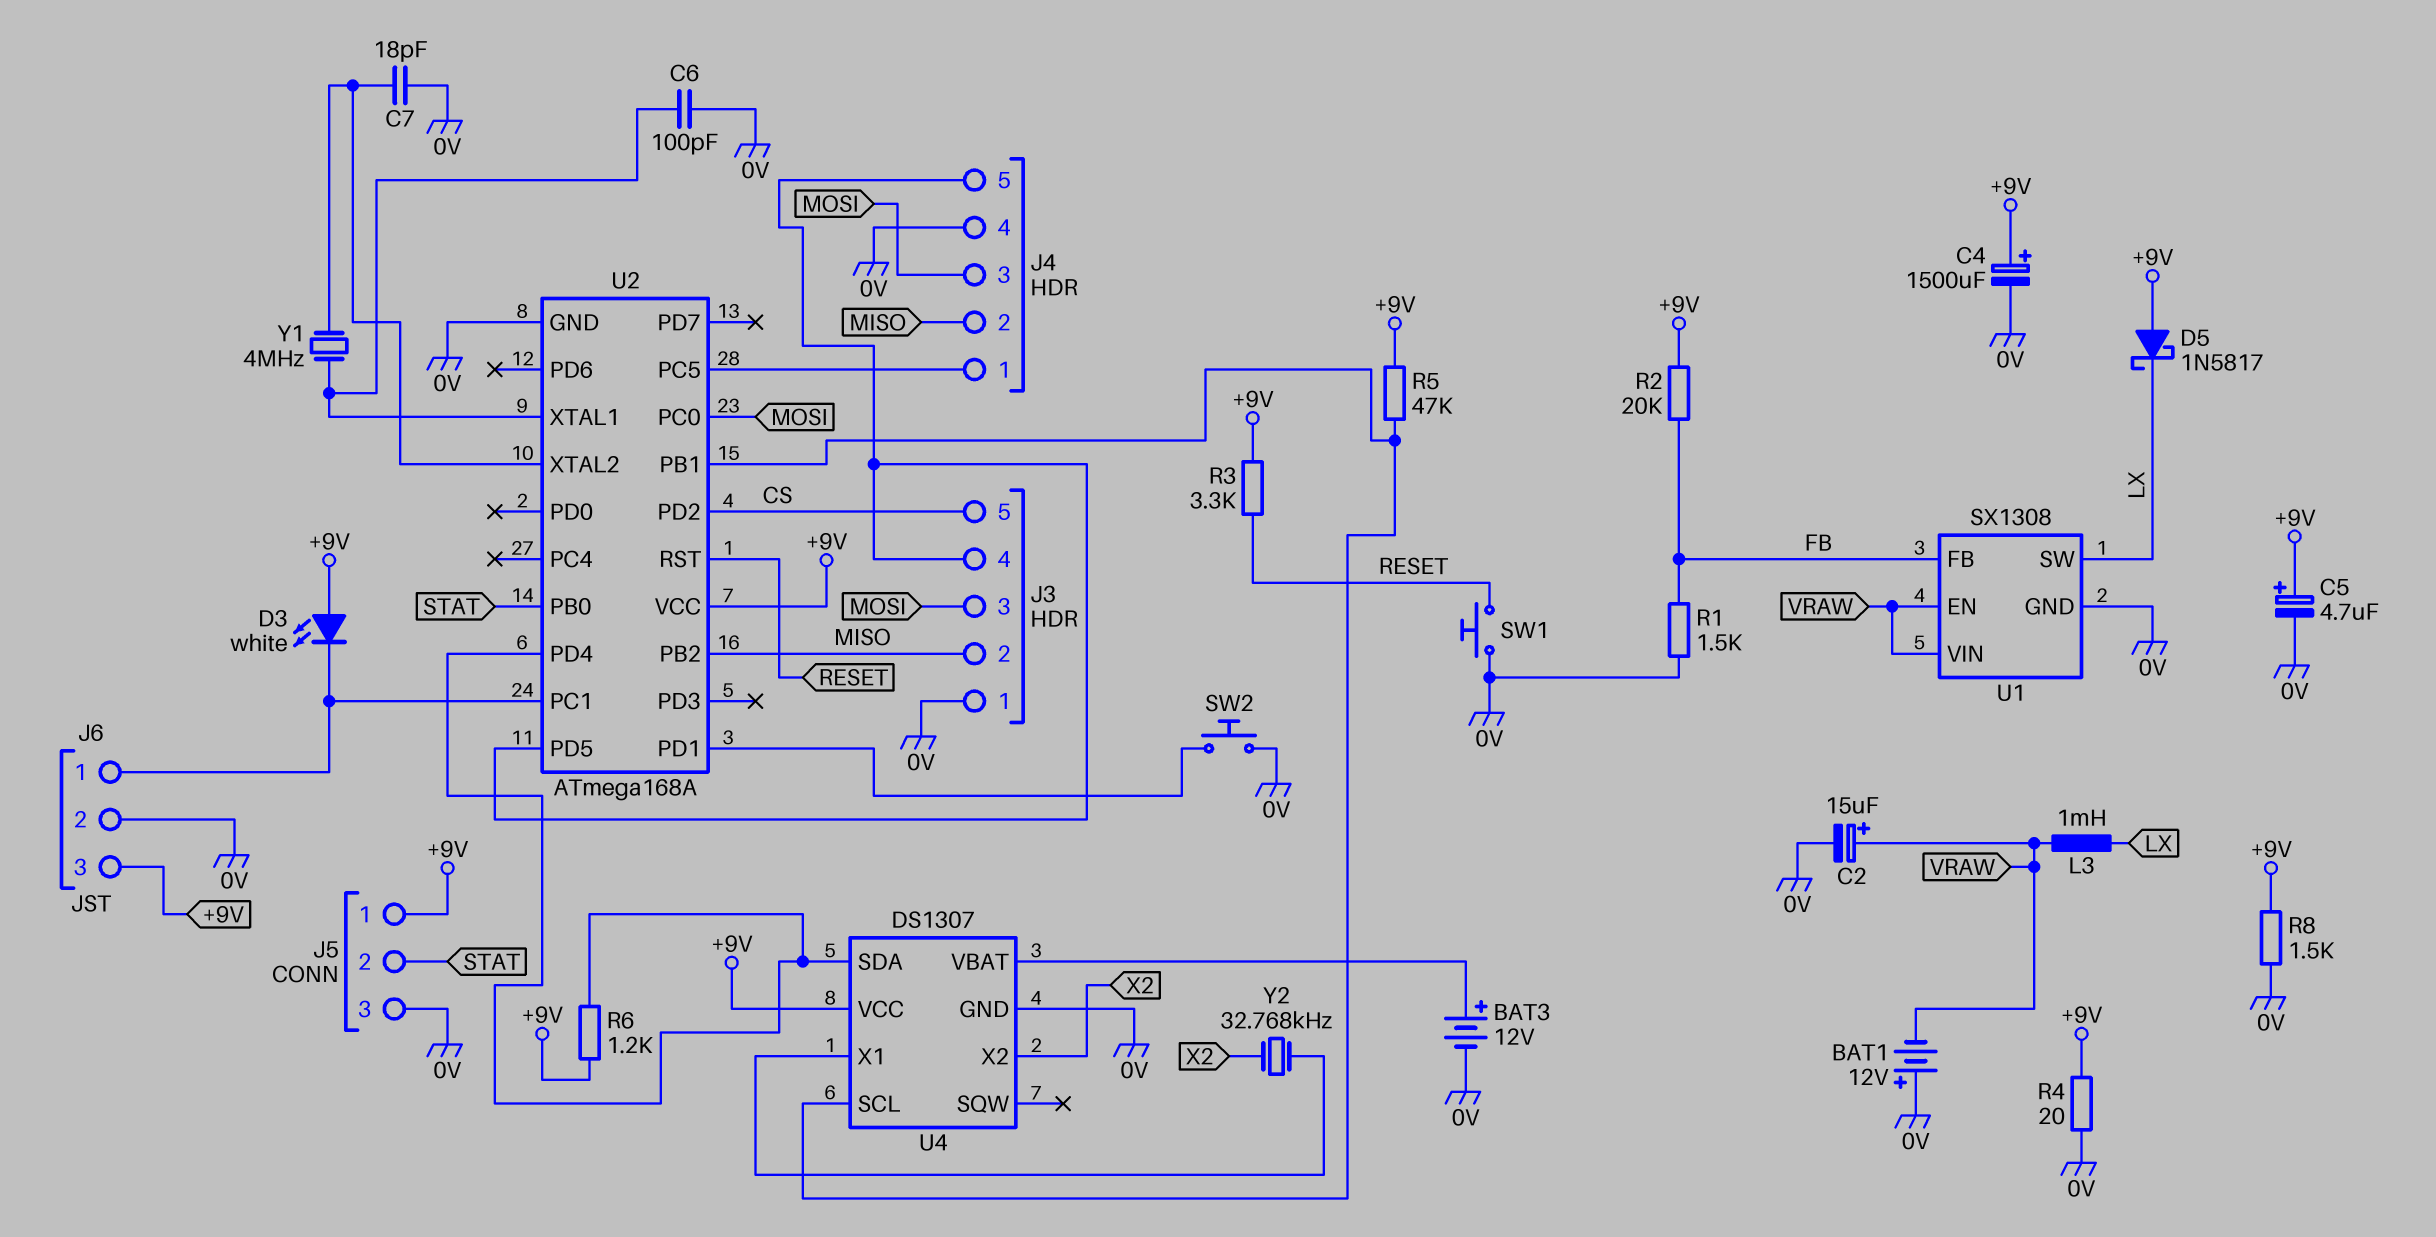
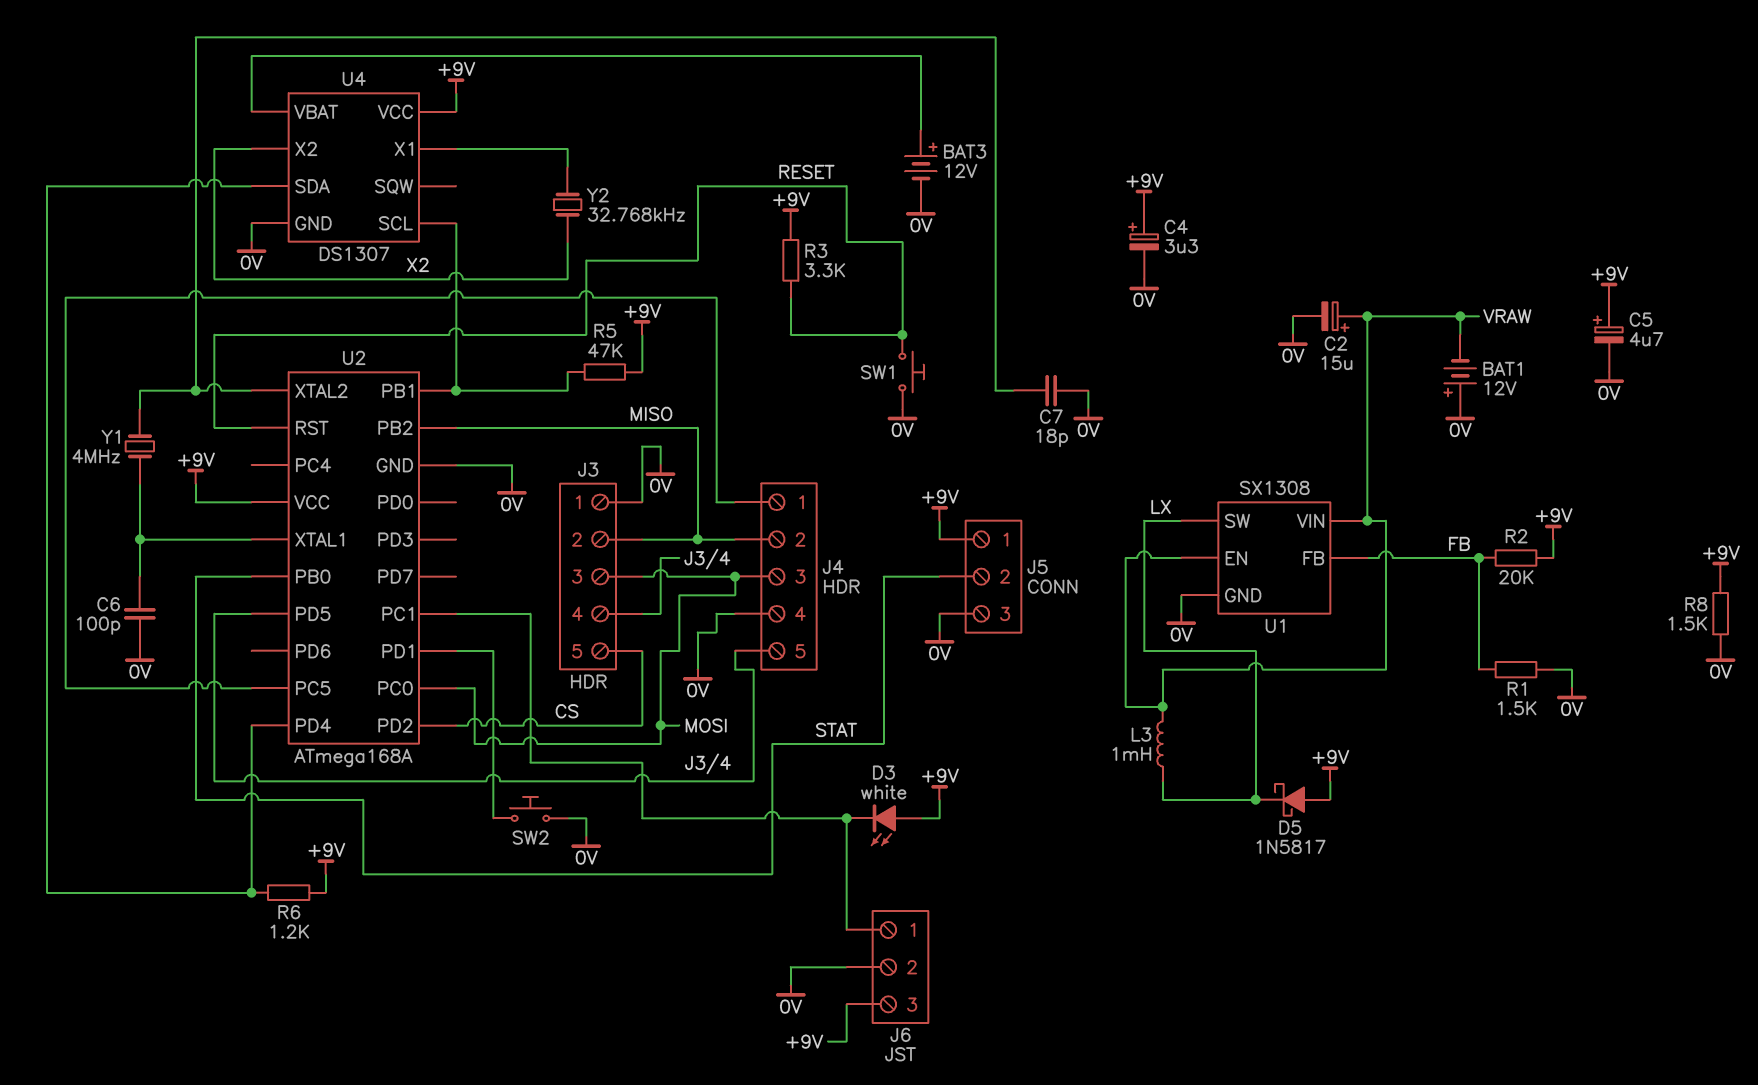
C4: 1500uF (plus +9V, minus 0V) -> 3.3uF (plus +9V, minus 0V)
R4: 20 (+9V, 0V) -> none

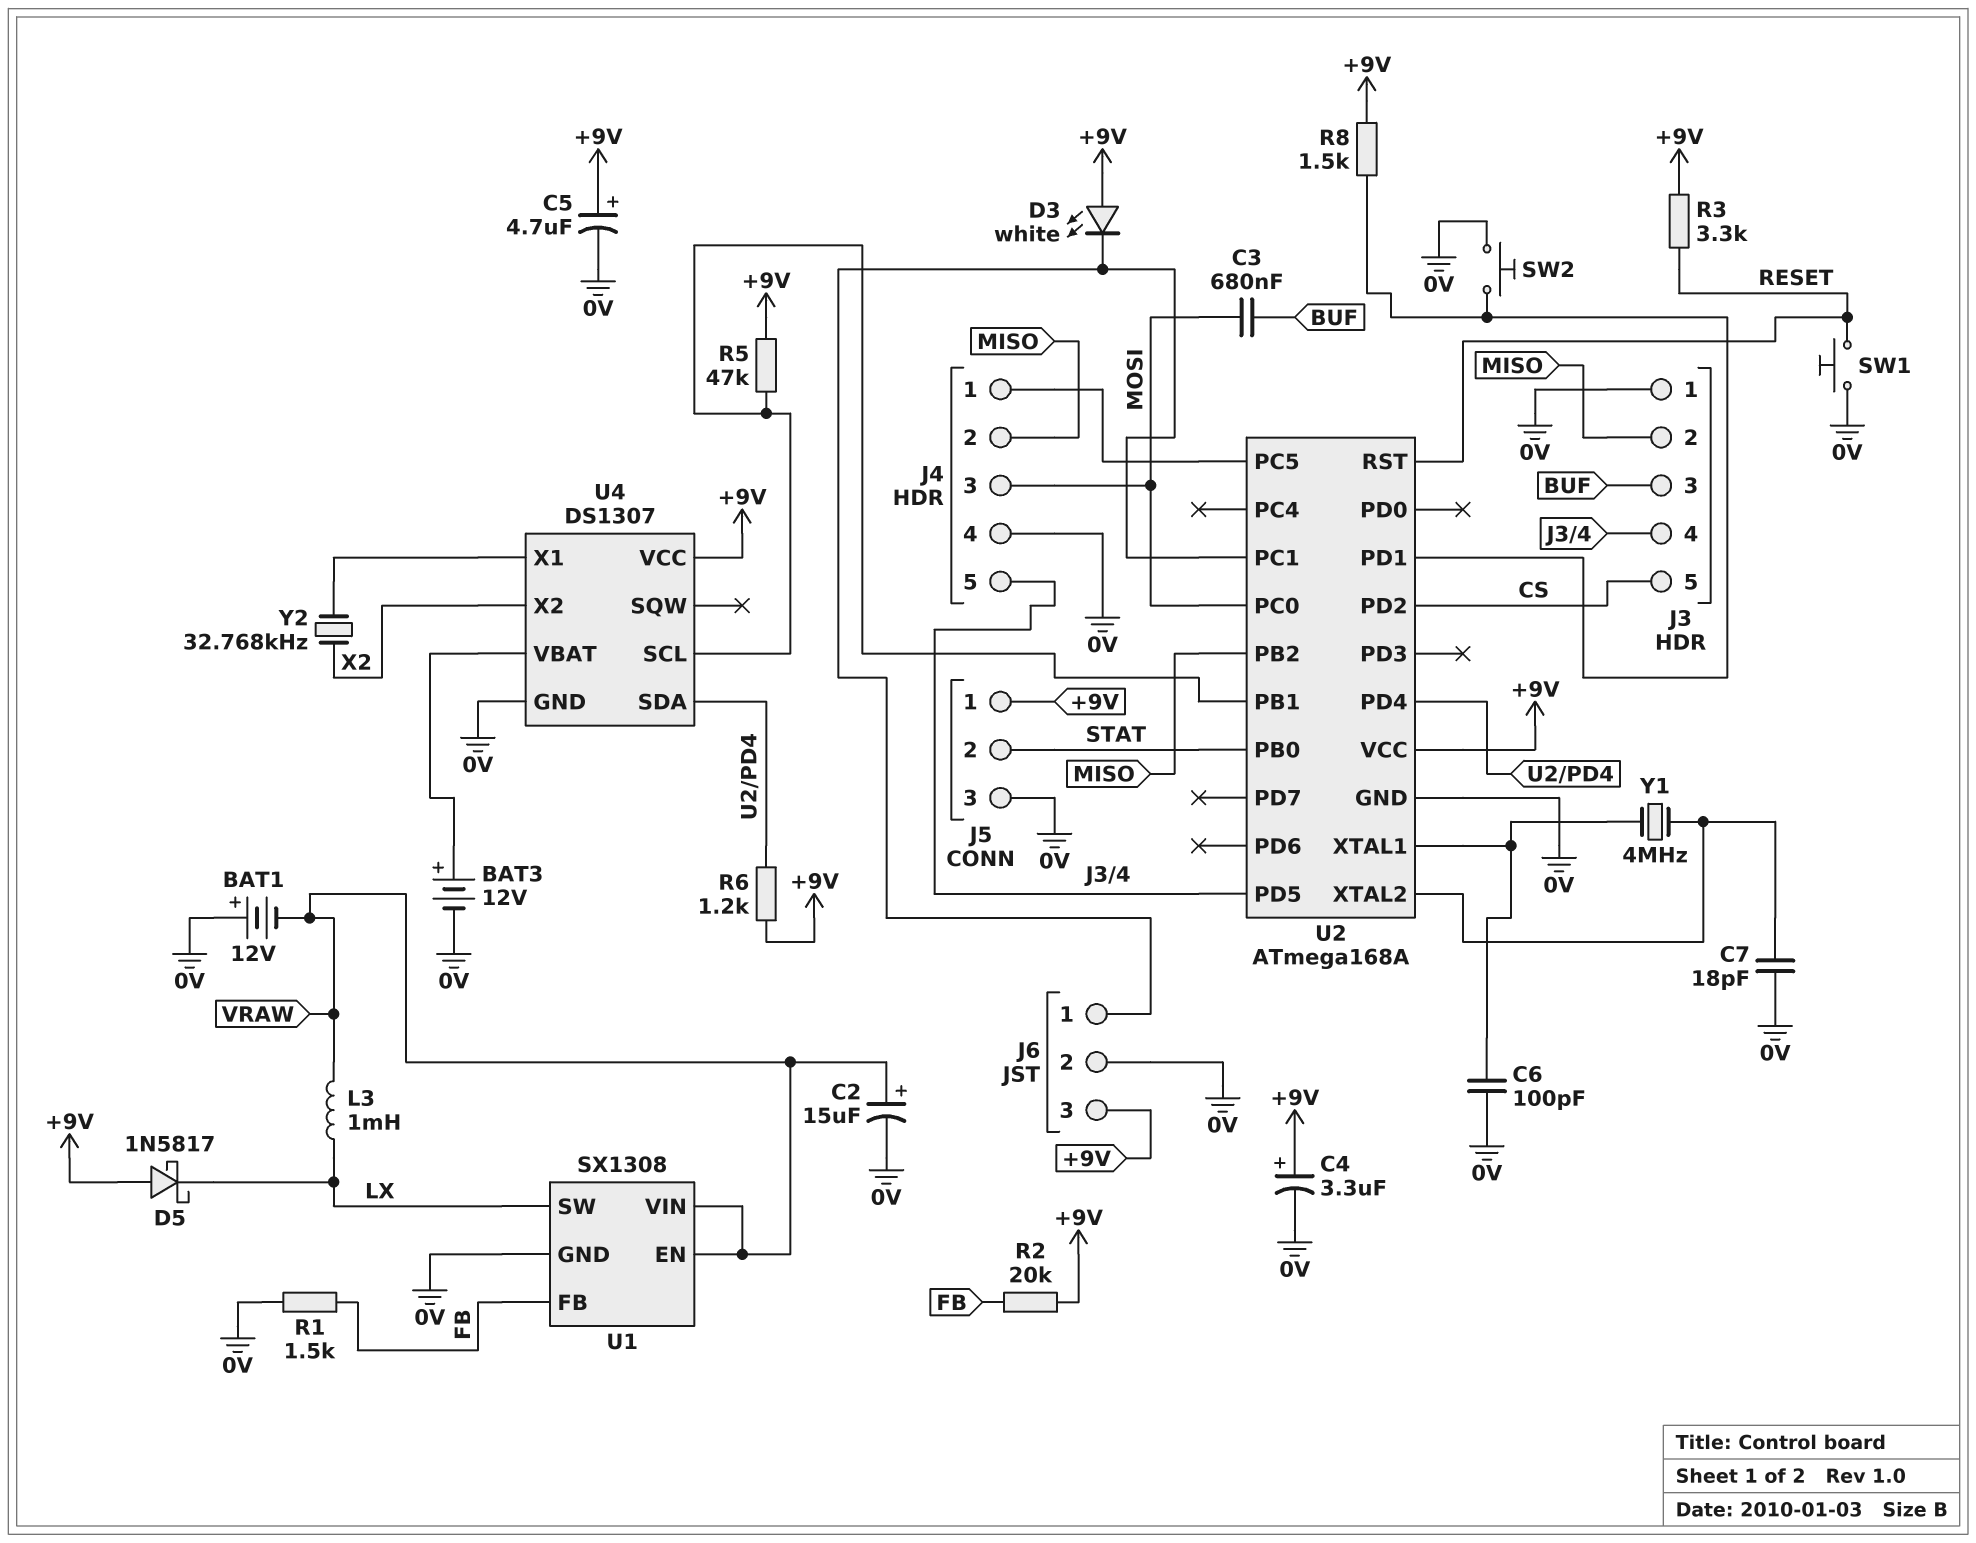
C3: none -> 680nF (BUF, MOSI)
J3 pin 3: MOSI -> BUF
R8: 1.5k (+9V, 0V) -> 1.5k (+9V, U2/PD1)

